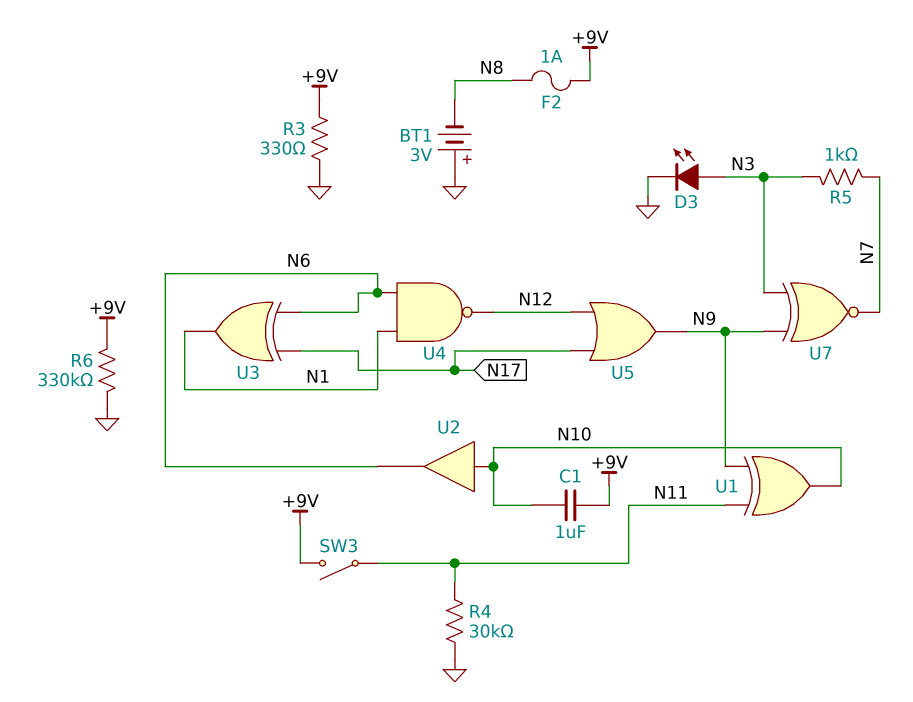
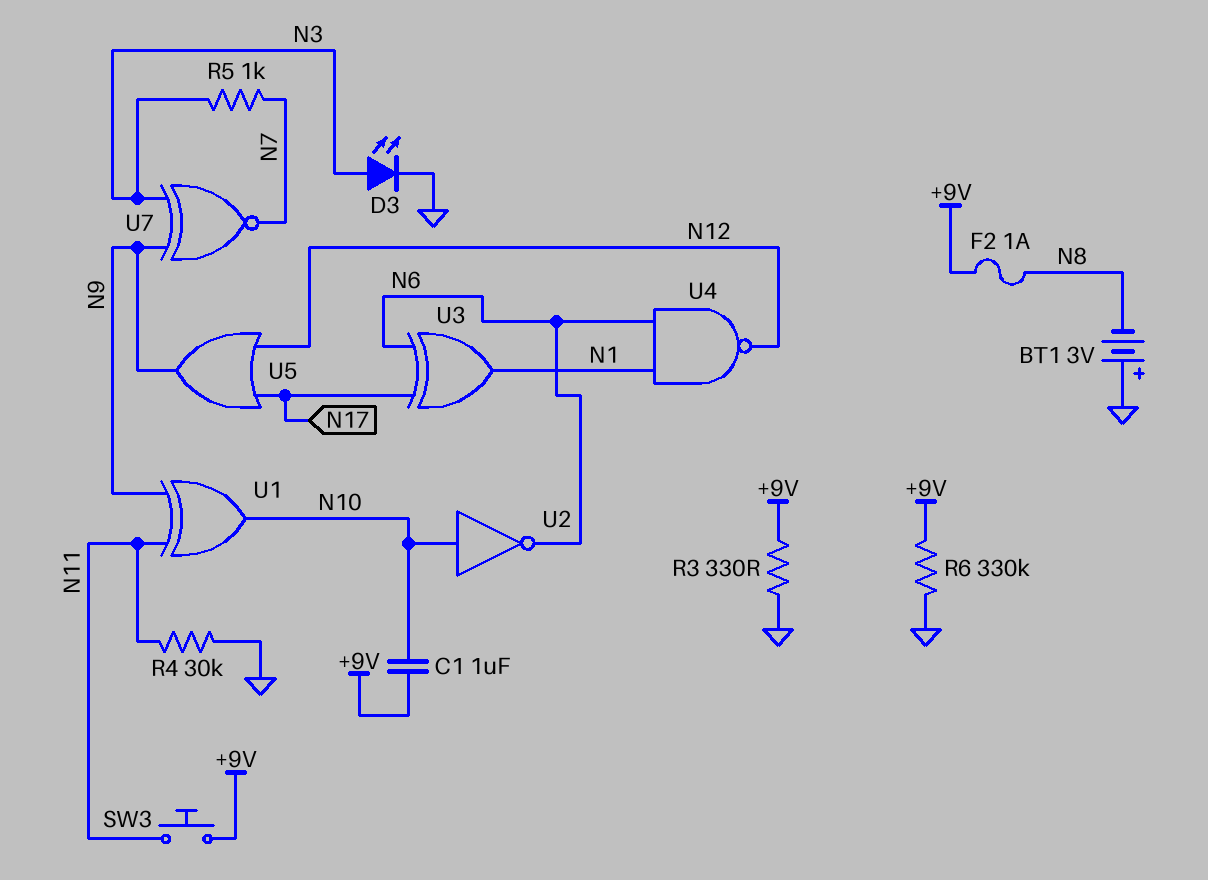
SW3: switch (+9V, N11) -> button (+9V, N11)
U2: buffer (in N10, out N6) -> NOT (in N10, out N6)

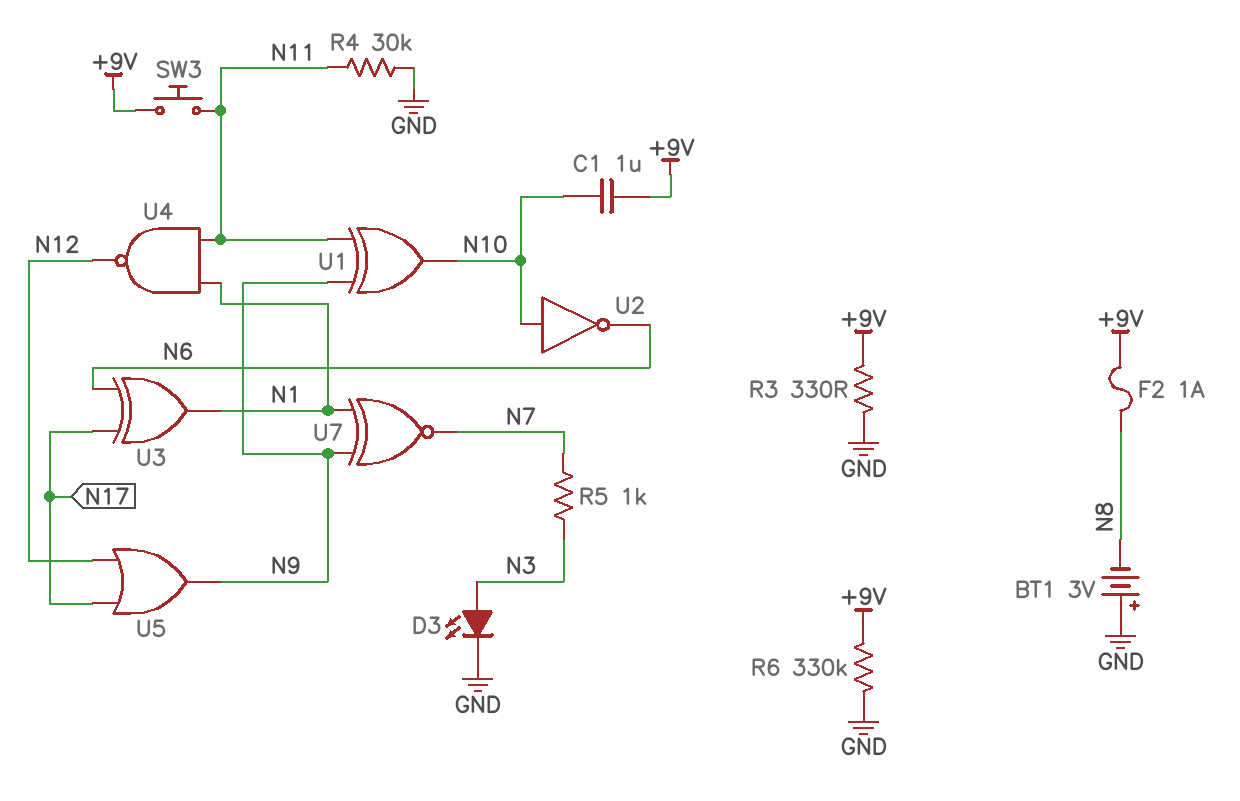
U4: NAND (in N1, in N6, out N12) -> NAND (in N1, in N11, out N12)
U7: XNOR (in N3, in N9, out N7) -> XNOR (in N1, in N9, out N7)

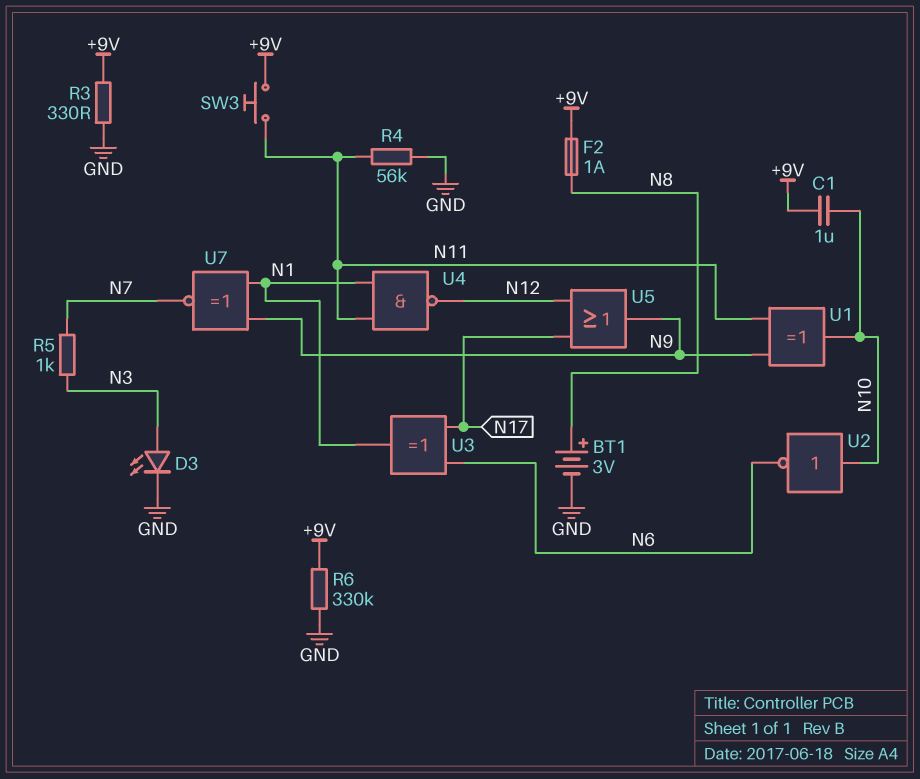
BT1: 3V (plus GND, minus N8) -> 3V (plus N8, minus GND)
R4: 30k (GND, N11) -> 56k (GND, N11)

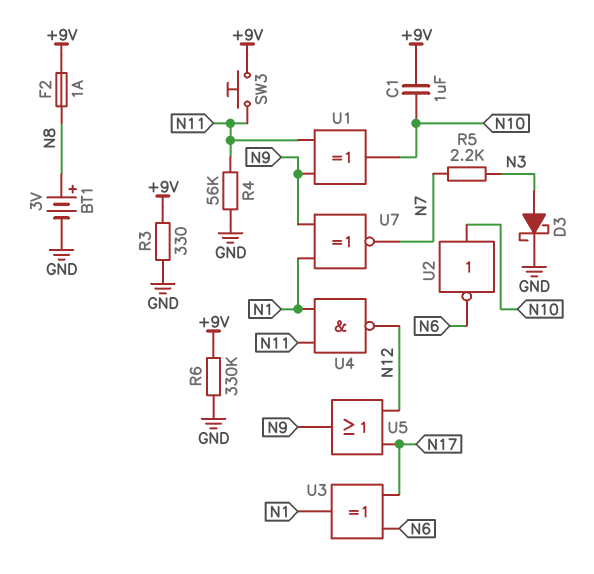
D3: LED (A N3, K GND) -> schottky (A N3, K GND)
R5: 1k (N3, N7) -> 2.2k (N3, N7)

